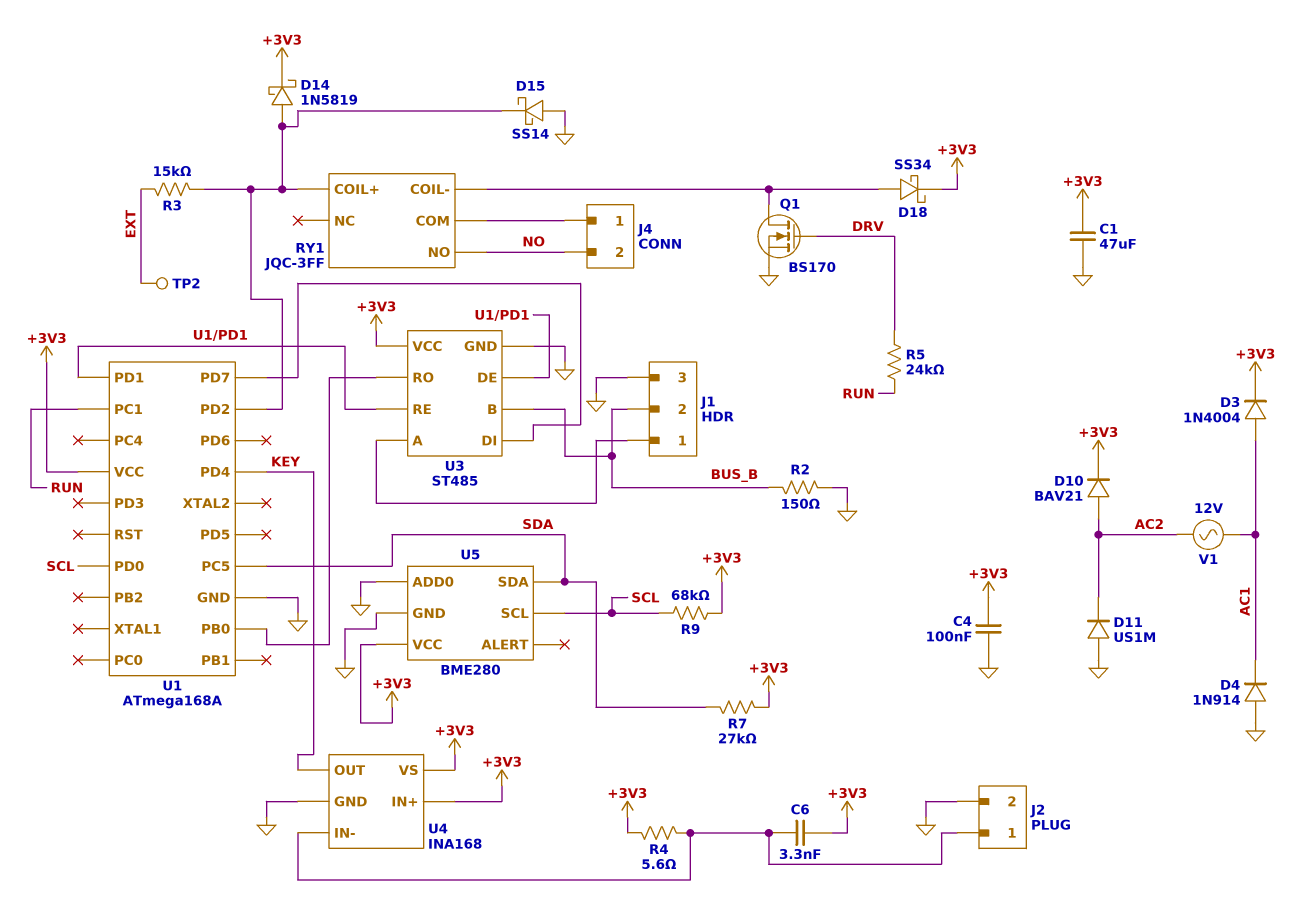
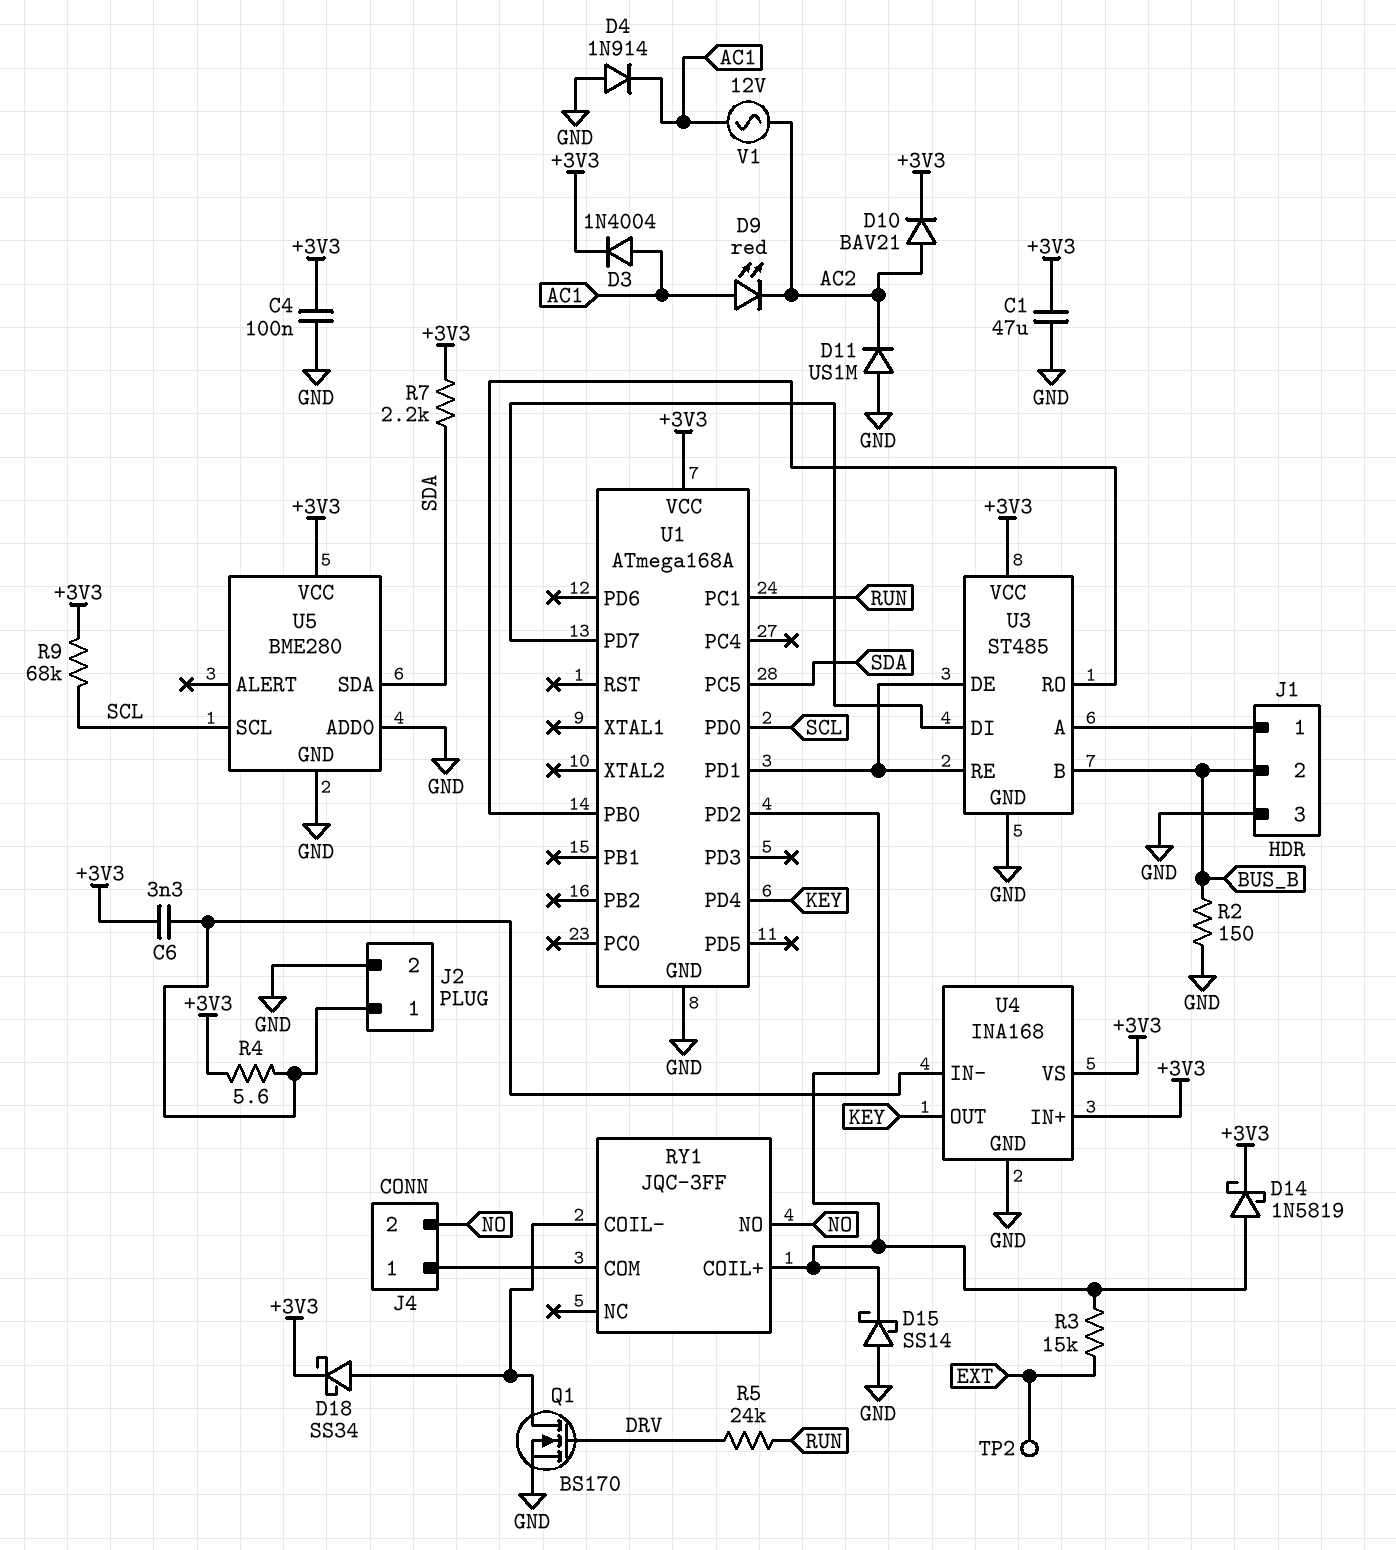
D9: none -> LED red (A AC1, K AC2)
R7: 27k (+3V3, SDA) -> 2.2k (+3V3, SDA)

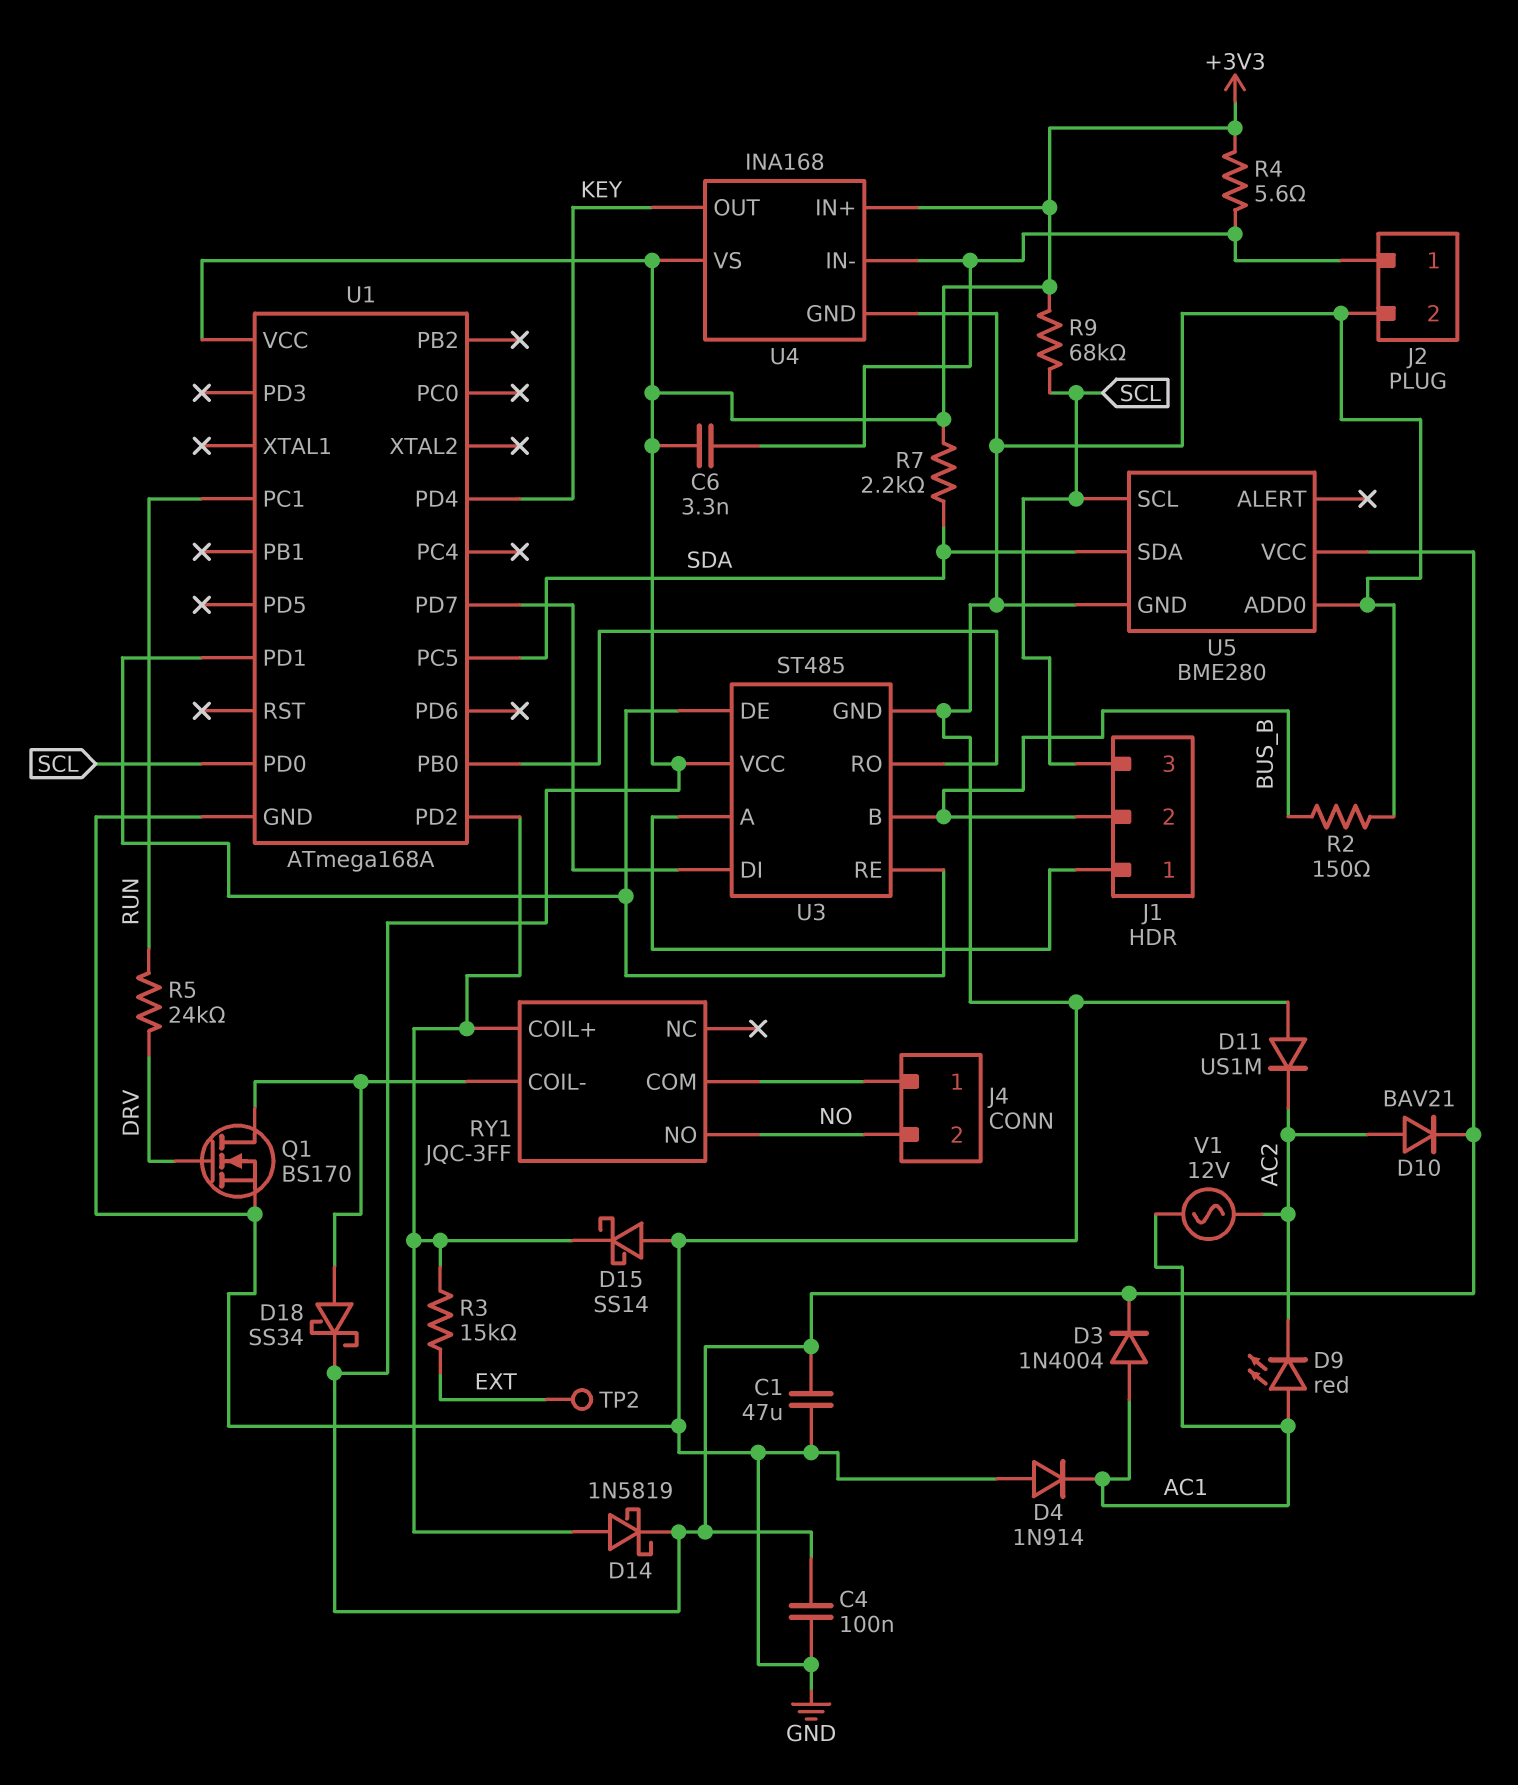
J1 pin 3: GND -> SCL

